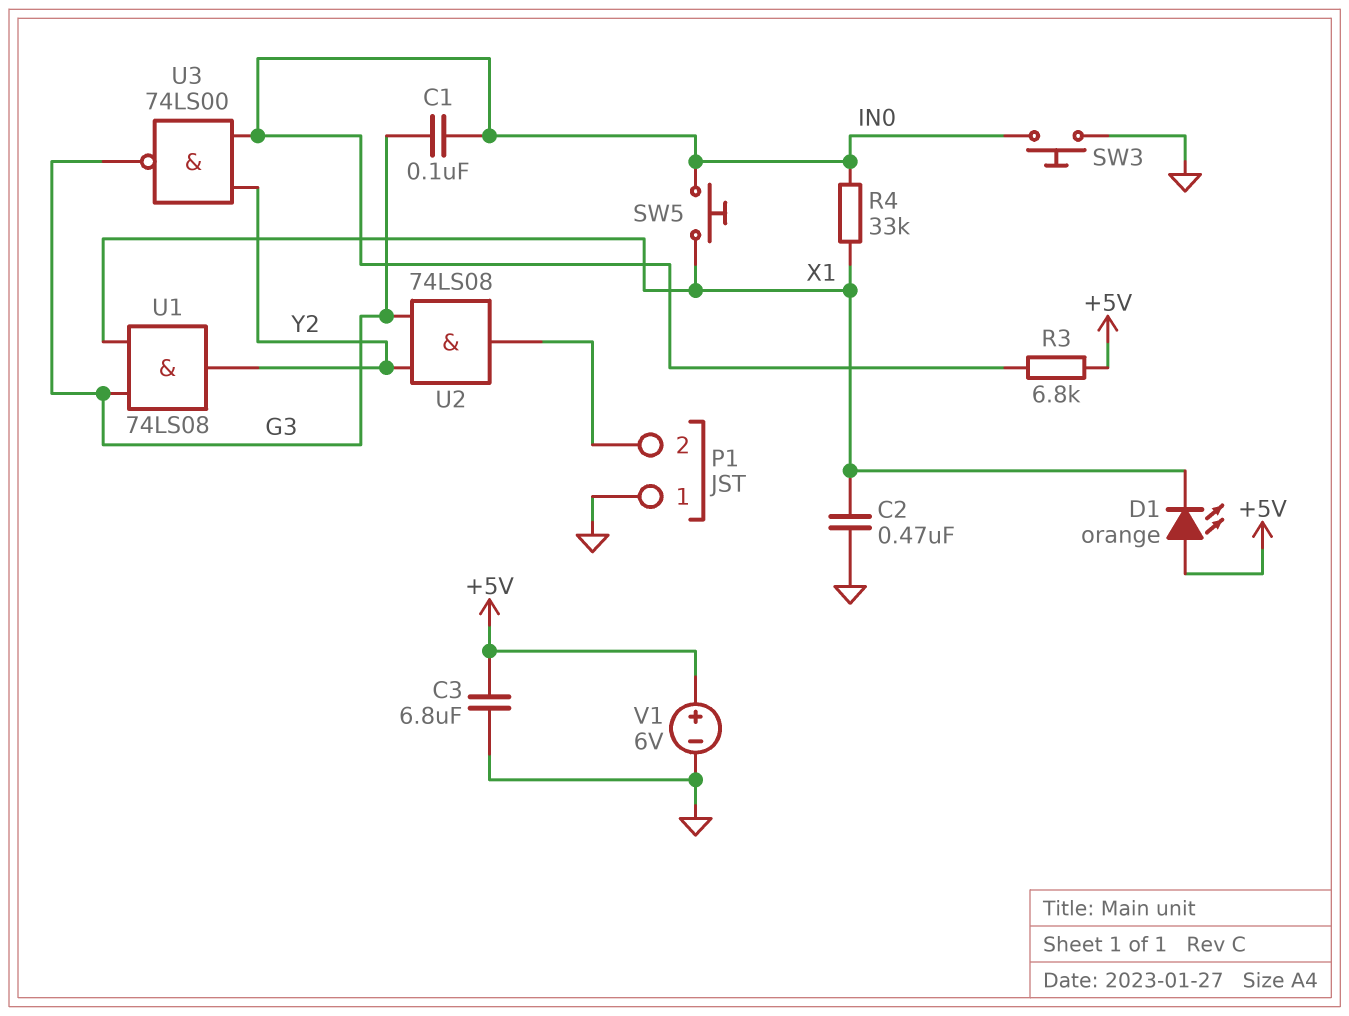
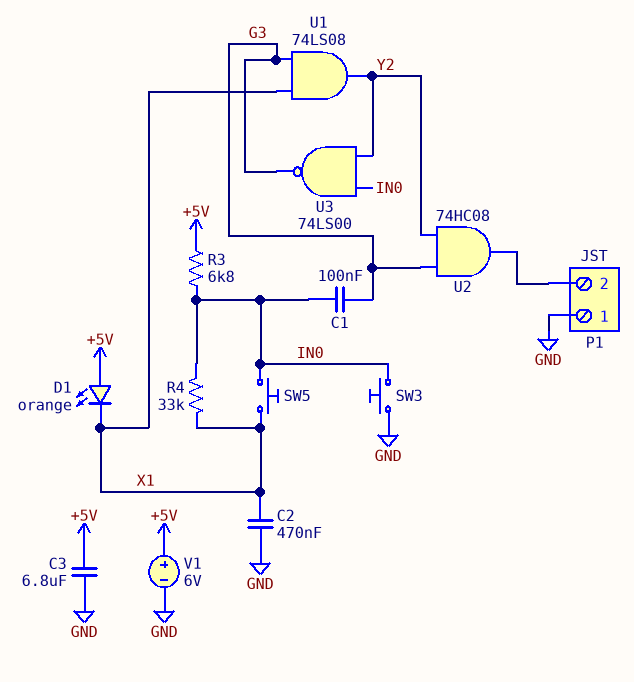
U2: AND 74LS08 (in G3, in Y2, out P1/2) -> AND 74HC08 (in G3, in Y2, out P1/2)

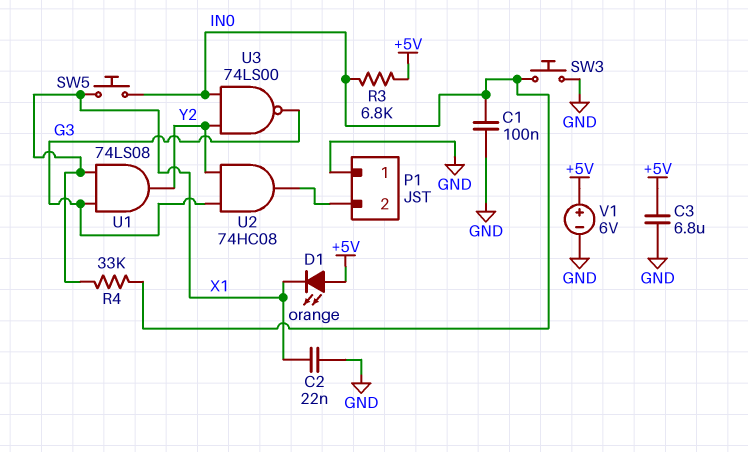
C1: 100nF (G3, IN0) -> 100nF (GND, IN0)
C2: 470nF (GND, X1) -> 22nF (GND, X1)

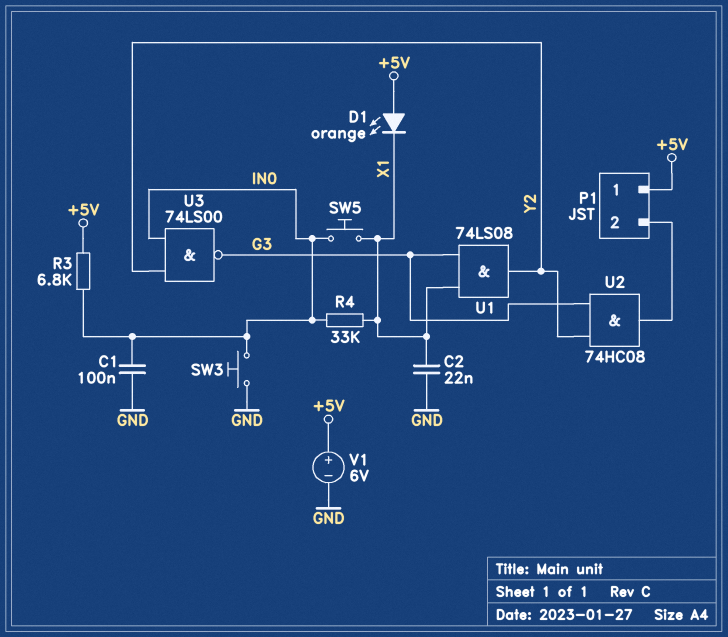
C3: 6.8uF (+5V, GND) -> none
P1 pin 1: GND -> +5V

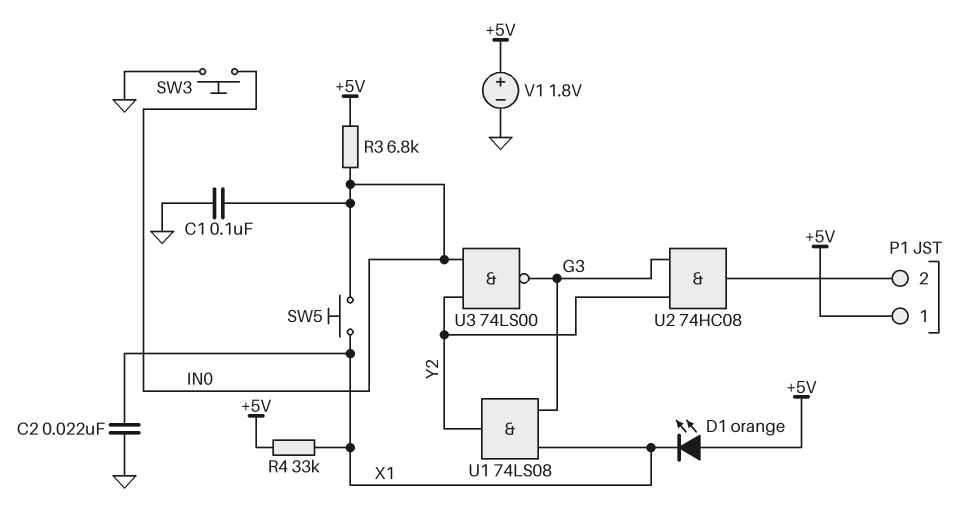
R4: 33k (IN0, X1) -> 33k (+5V, X1)
V1: 6V (plus +5V, minus GND) -> 1.8V (plus +5V, minus GND)

